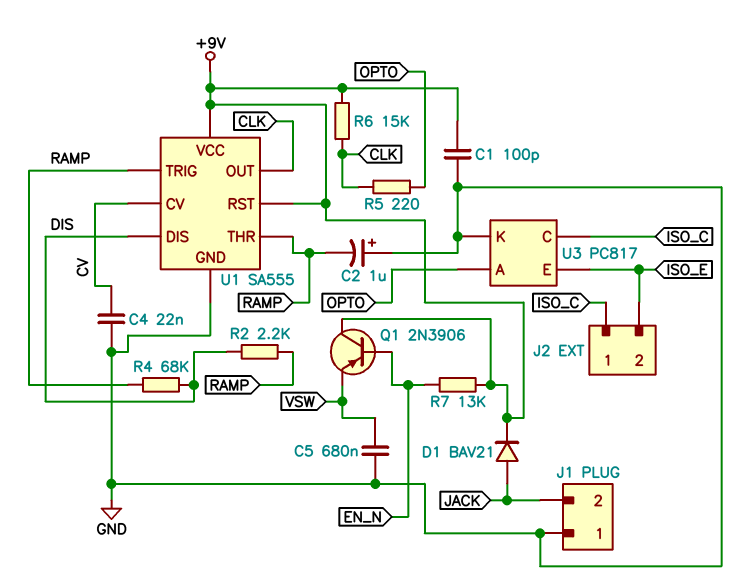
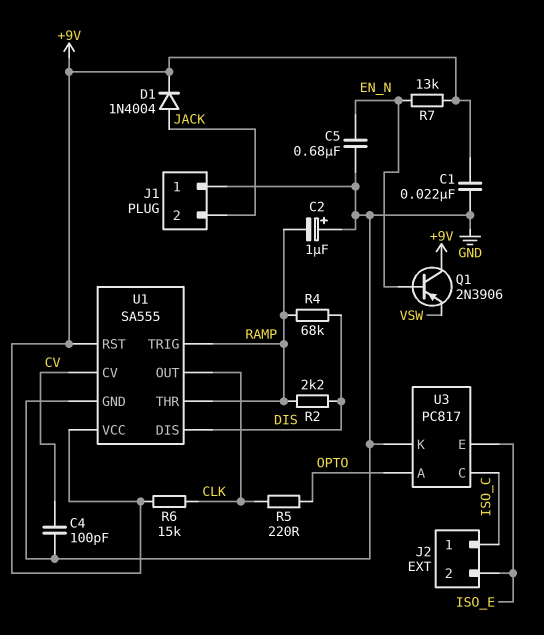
C1: 100pF (+9V, GND) -> 22nF (+9V, GND)
C4: 22nF (CV, GND) -> 100pF (CV, GND)
C5: 680nF (GND, VSW) -> 680nF (EN_N, GND)
D1: diode BAV21 (A JACK, K +9V) -> diode 1N4004 (A JACK, K +9V)

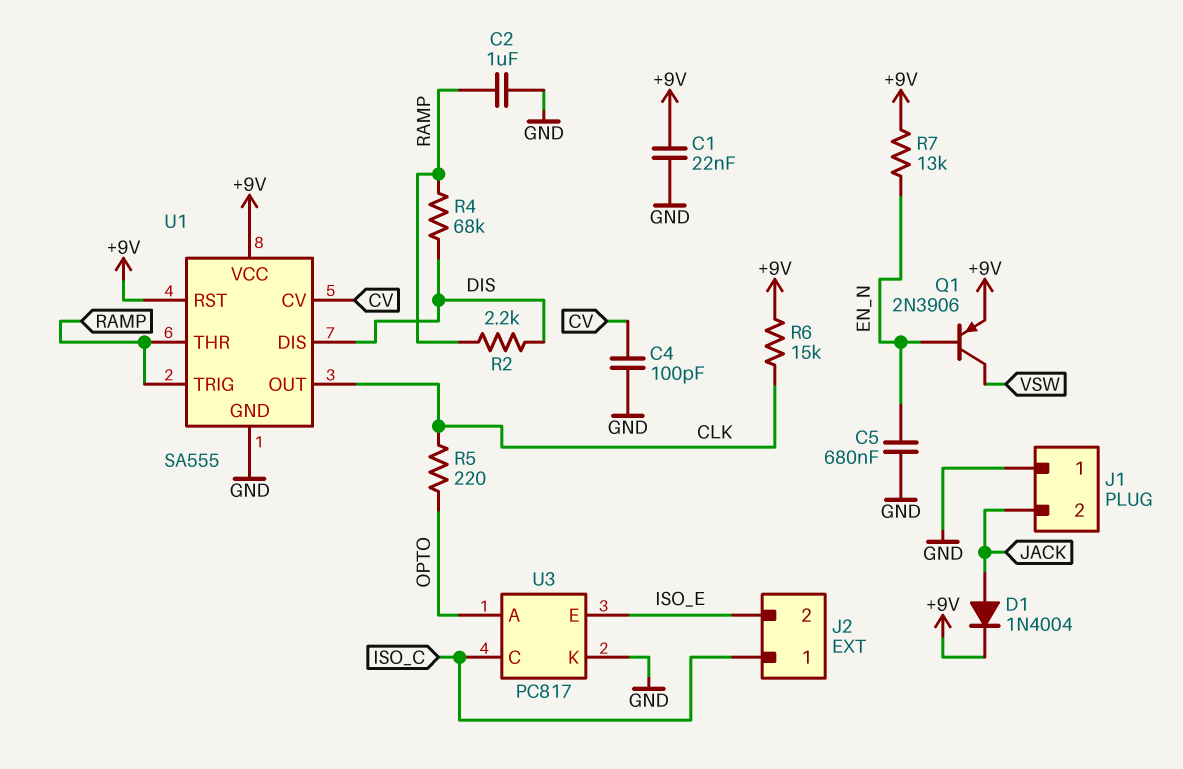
C2: 1uF (plus GND, minus RAMP) -> 1uF (GND, RAMP)
Q1: PNP 2N3906 (B EN_N, C +9V, E VSW) -> PNP 2N3906 (B EN_N, C VSW, E +9V)

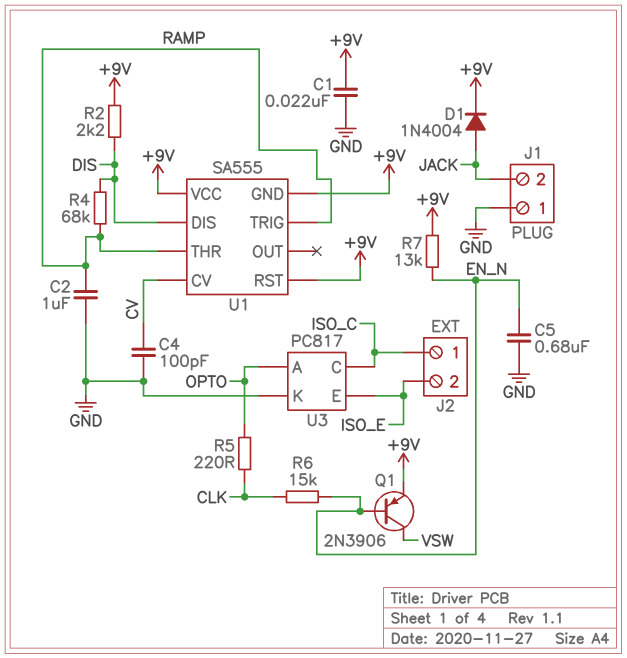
R2: 2.2k (DIS, RAMP) -> 2.2k (+9V, DIS)
R6: 15k (+9V, CLK) -> 15k (CLK, EN_N)
U1 pin GND: GND -> +9V
U1 pin OUT: CLK -> none

